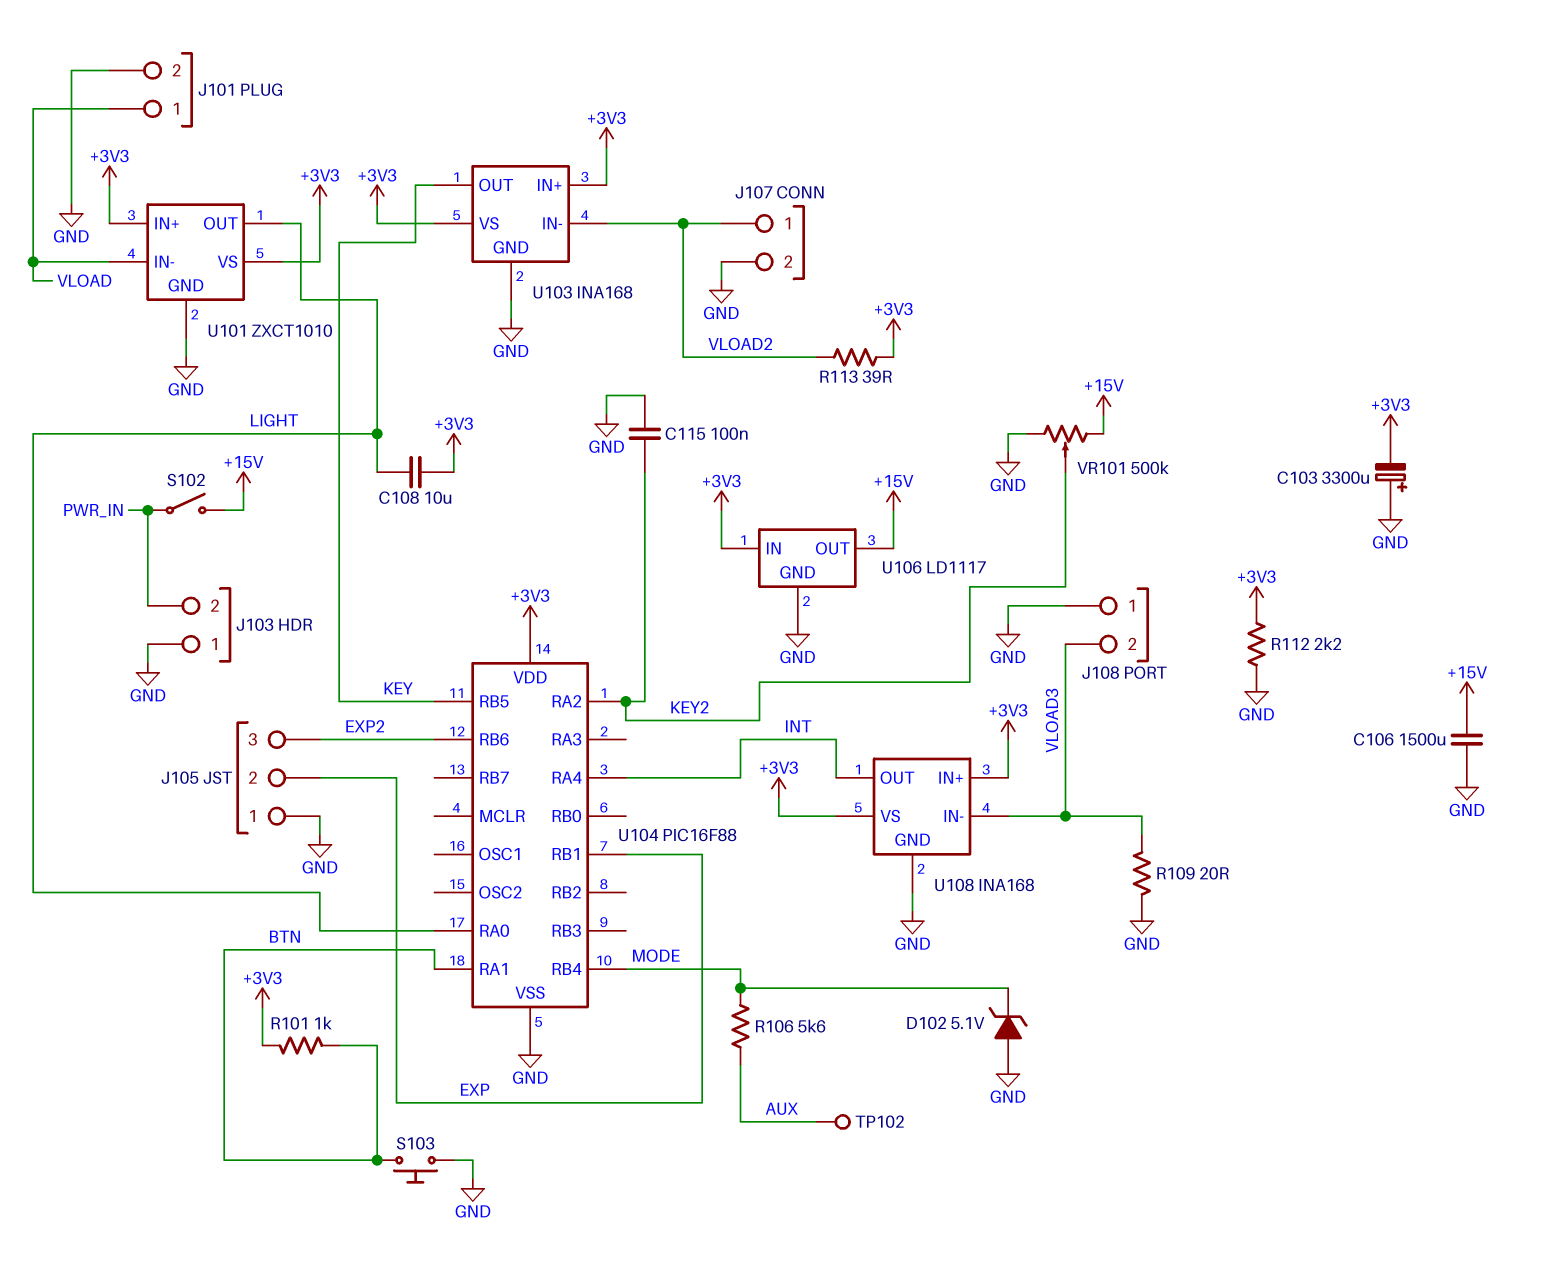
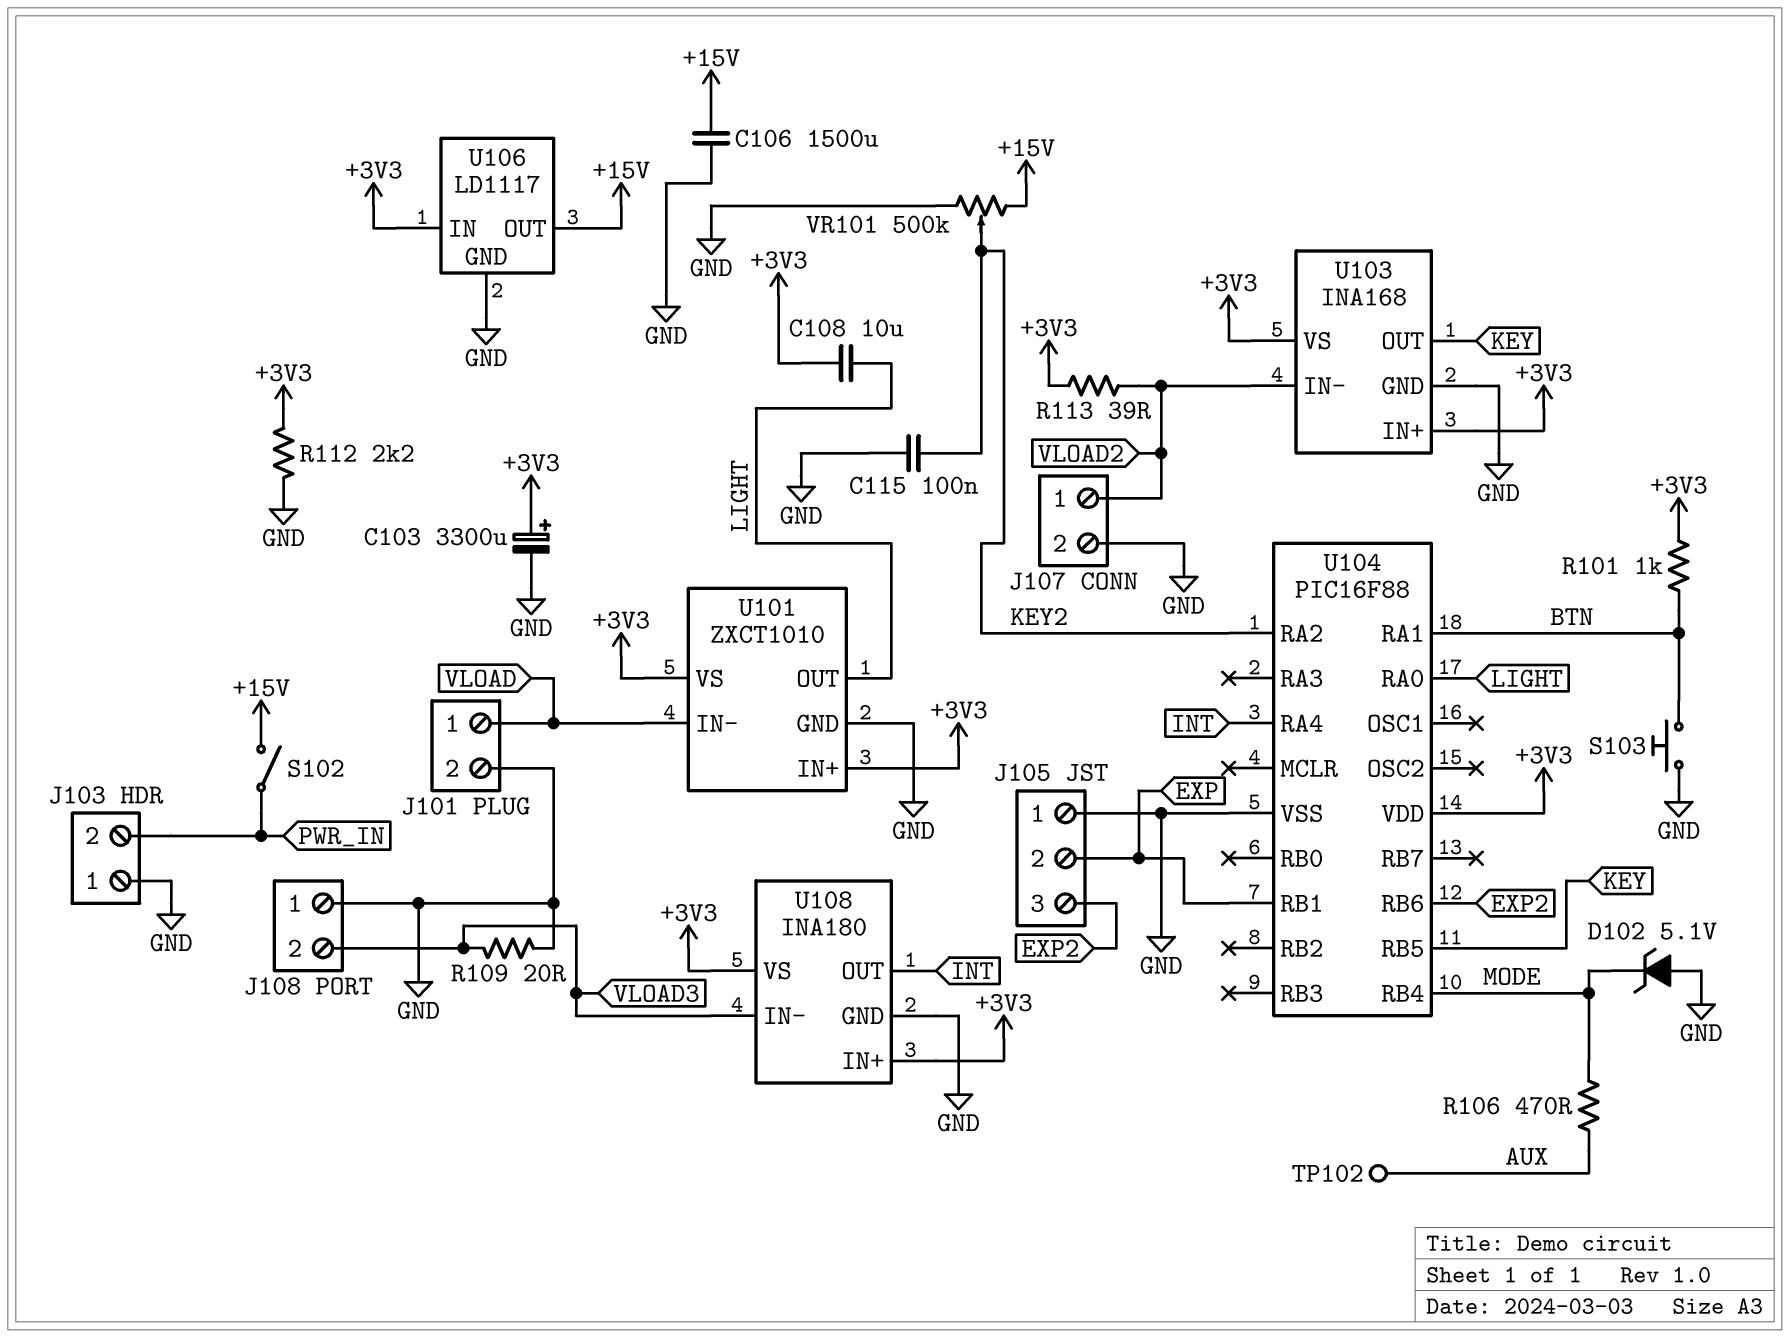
C103: 3300uF (plus GND, minus +3V3) -> 3300uF (plus +3V3, minus GND)
R106: 5.6k (AUX, MODE) -> 470 (AUX, MODE)
U108: INA168 -> INA180

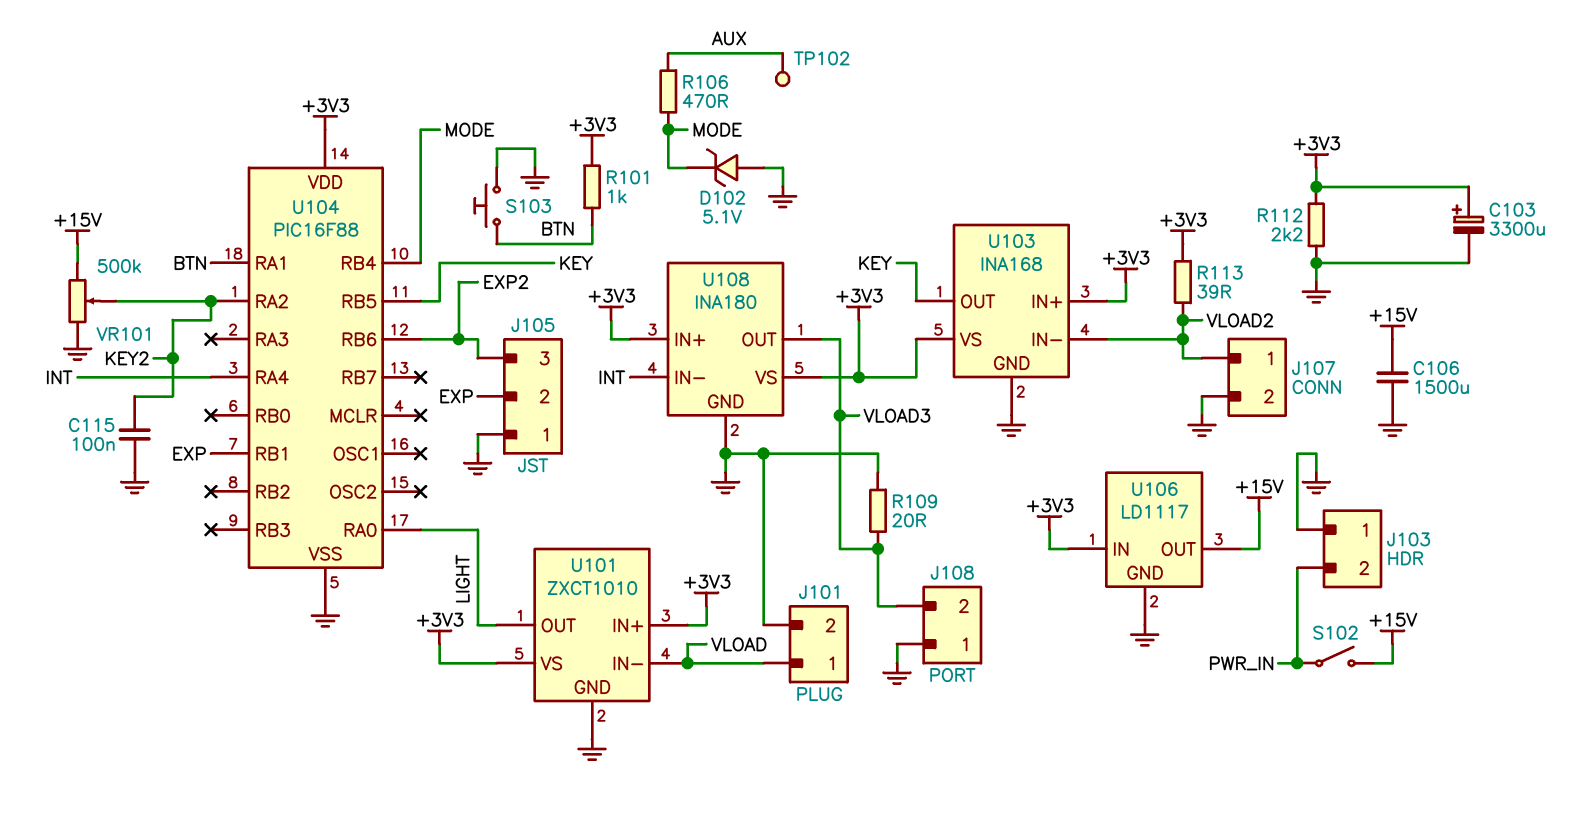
C108: 10uF (+3V3, LIGHT) -> none
U108 pin IN-: VLOAD3 -> INT
U108 pin OUT: INT -> VLOAD3

